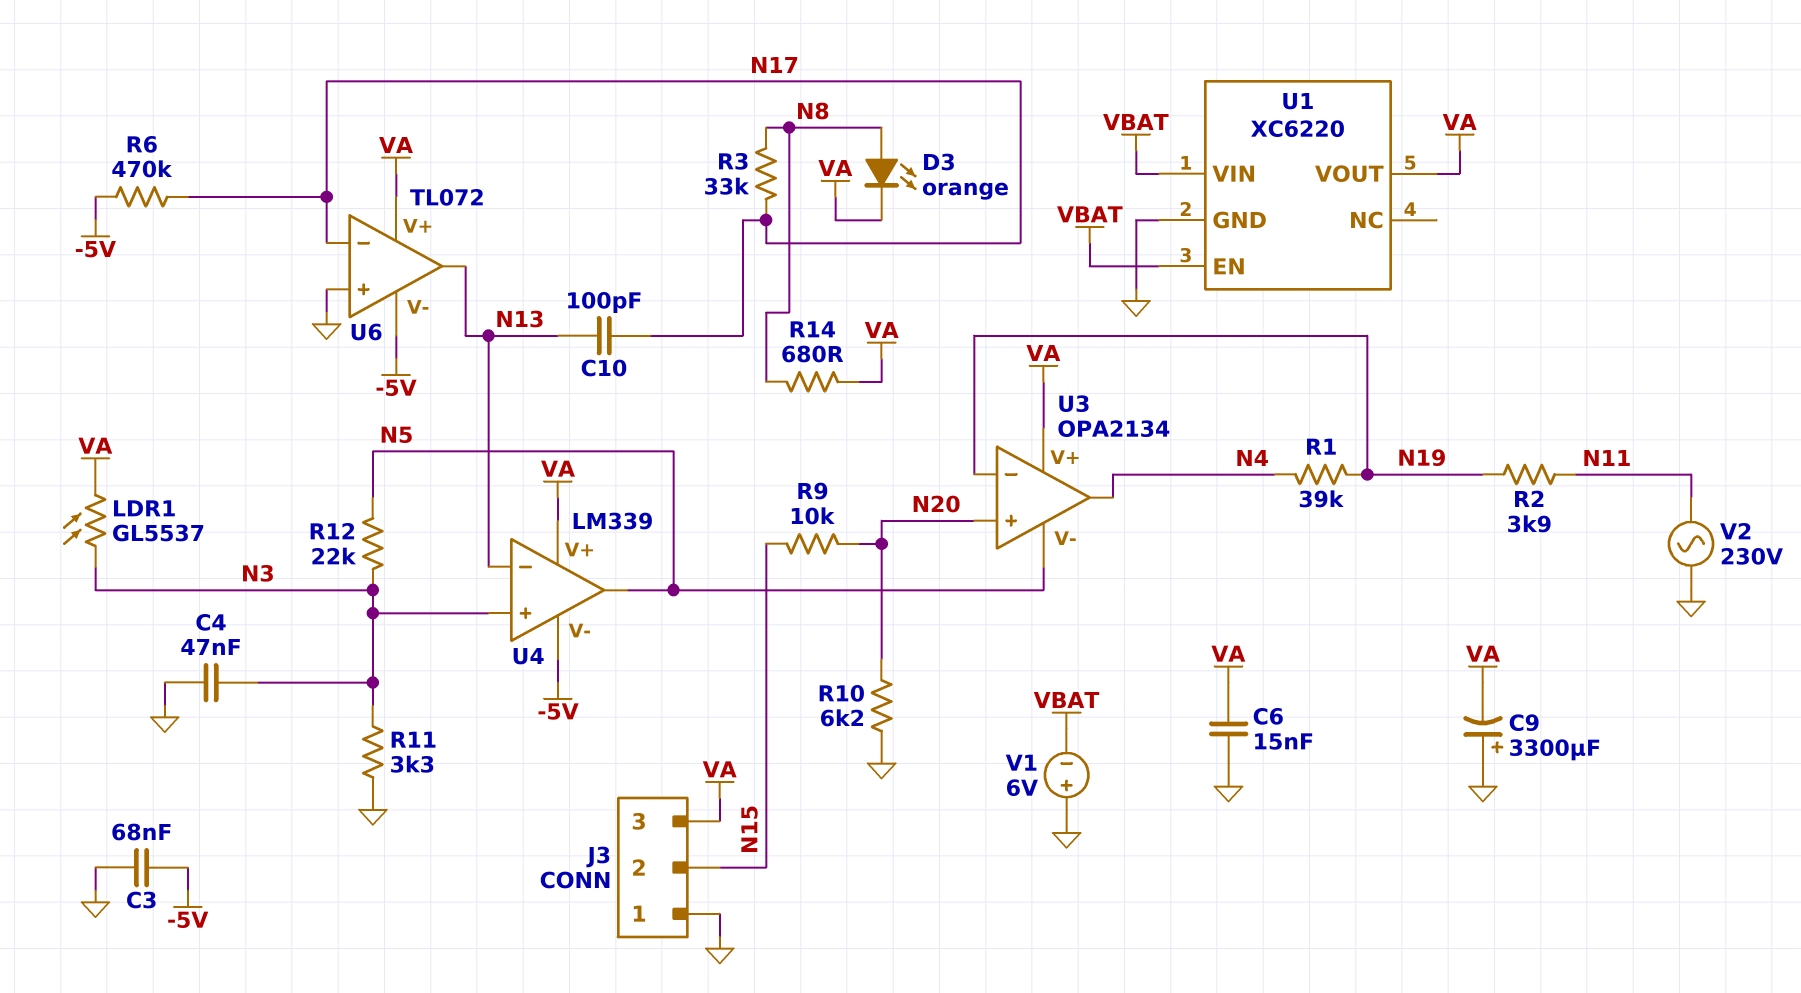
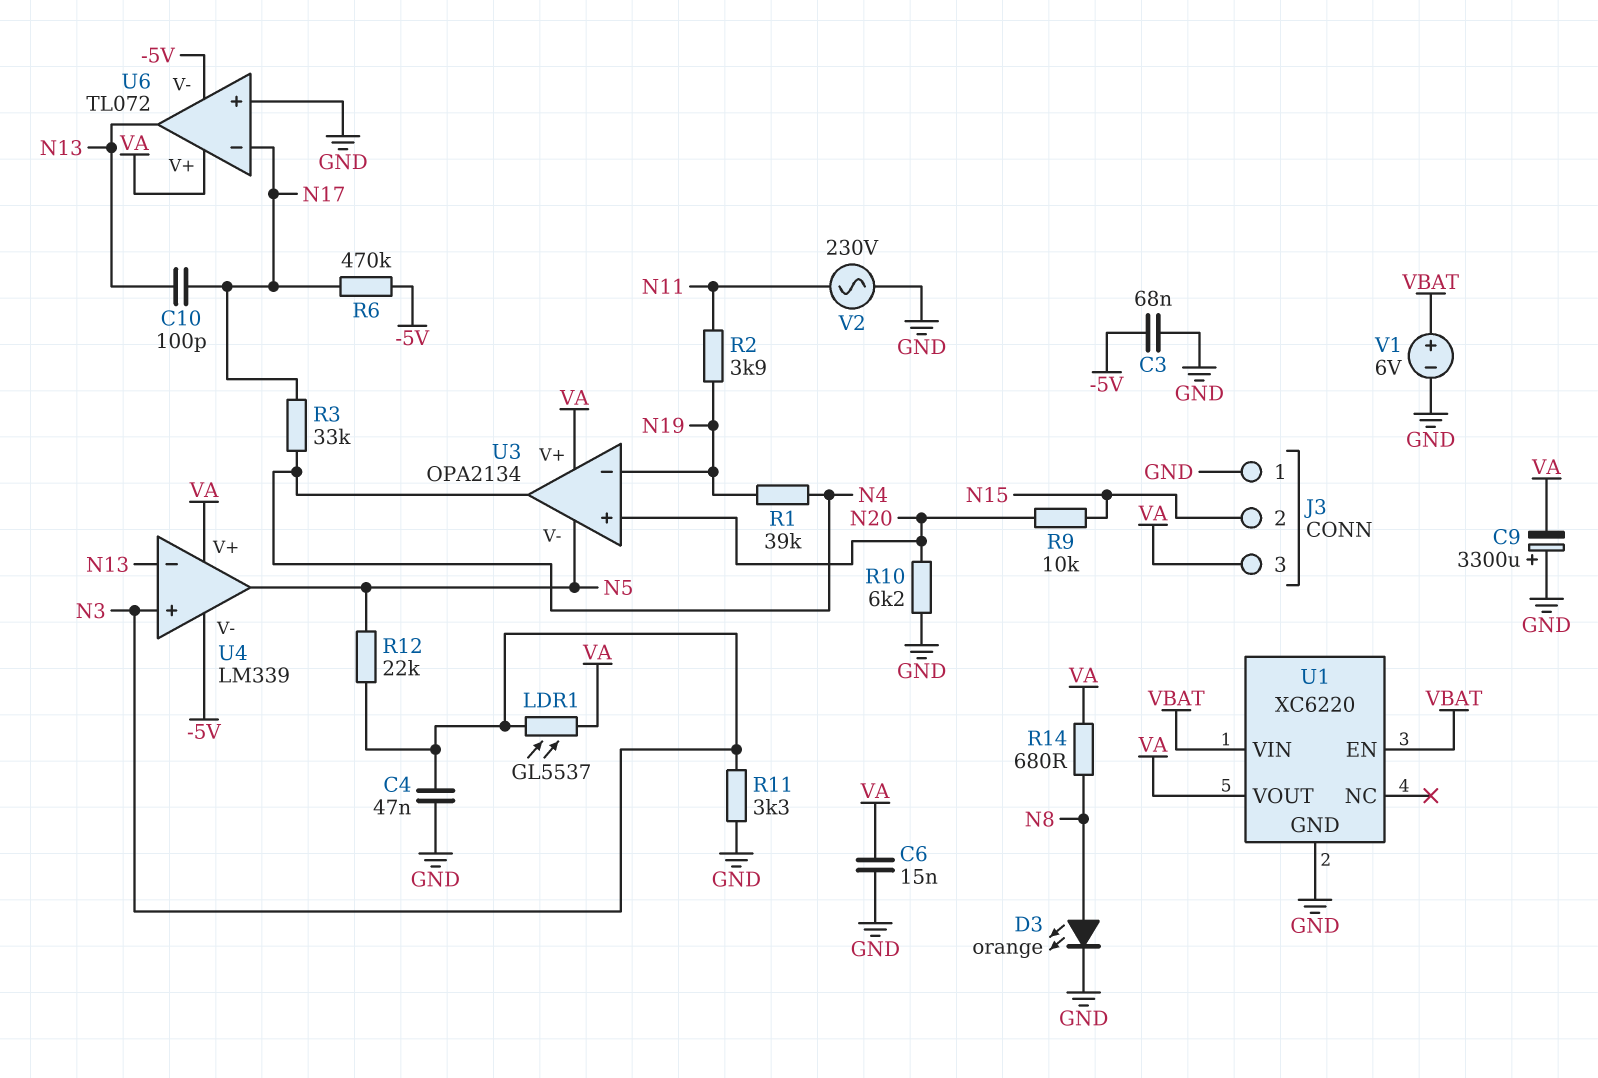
D3: LED orange (A N8, K VA) -> LED orange (A N8, K GND)
R3: 33k (N8, N17) -> 33k (N4, N17)
V1: 6V (plus GND, minus VBAT) -> 6V (plus VBAT, minus GND)

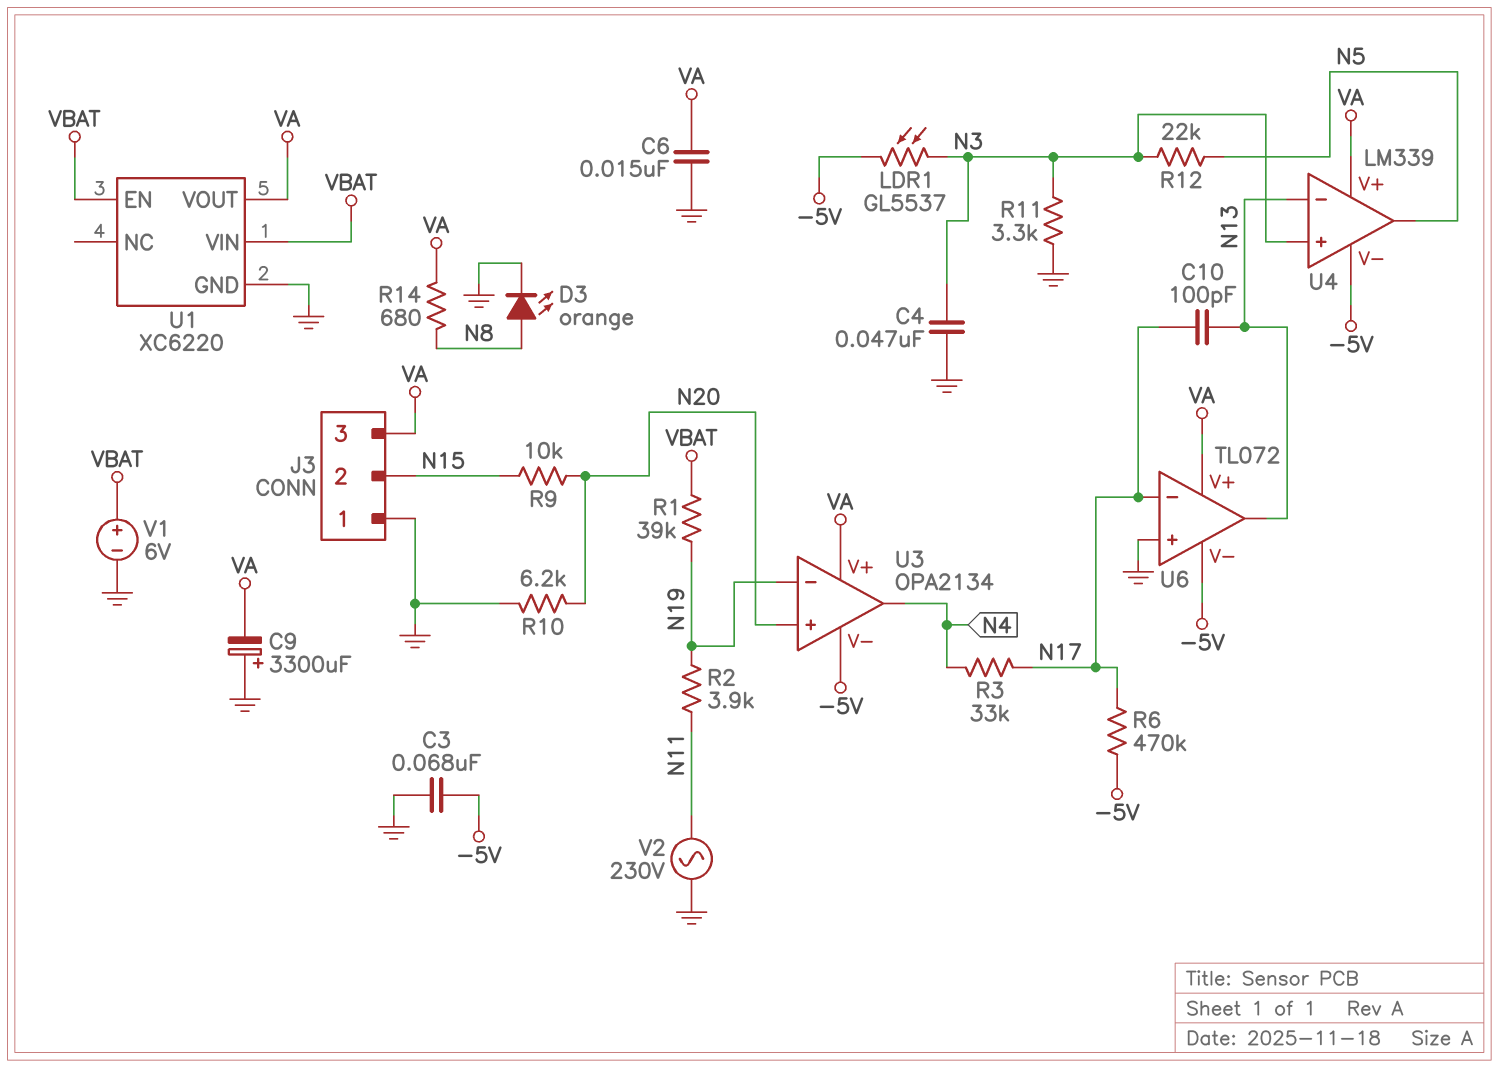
LDR1: GL5537 (N3, VA) -> GL5537 (-5V, N3)
R1: 39k (N4, N19) -> 39k (N19, VBAT)
U3 pin V-: N5 -> -5V

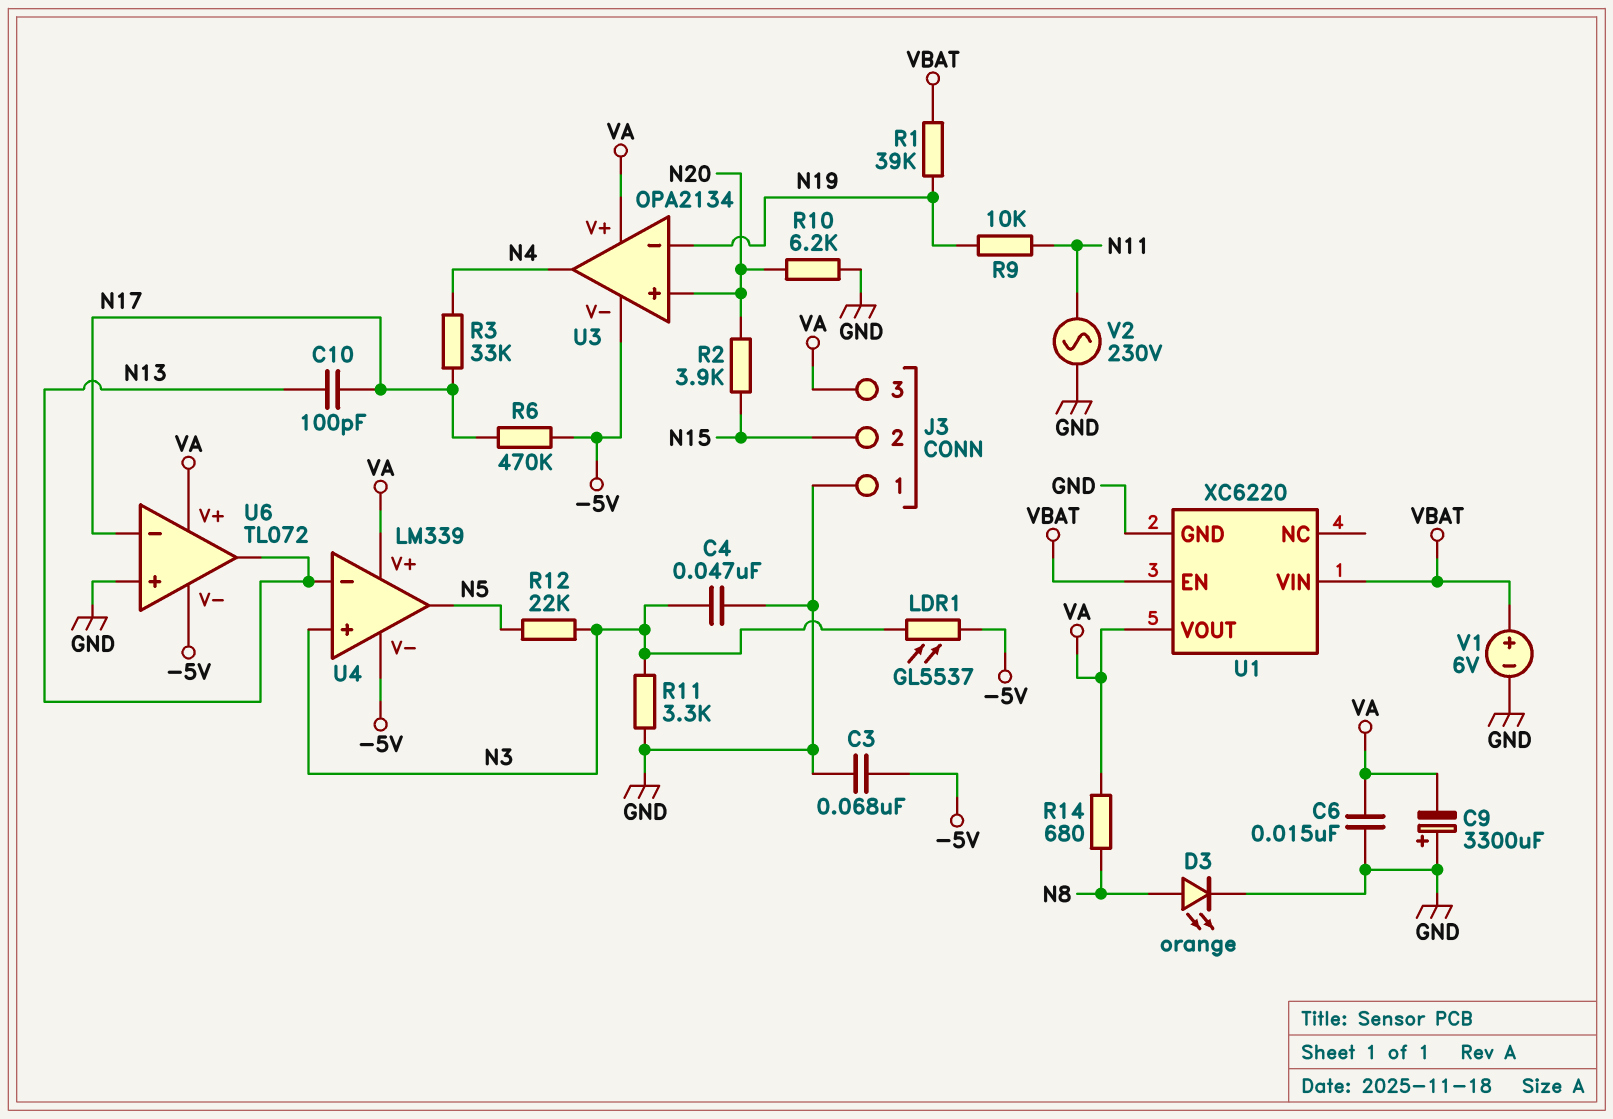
R2: 3.9k (N11, N19) -> 3.9k (N15, N20)
R9: 10k (N15, N20) -> 10k (N11, N19)

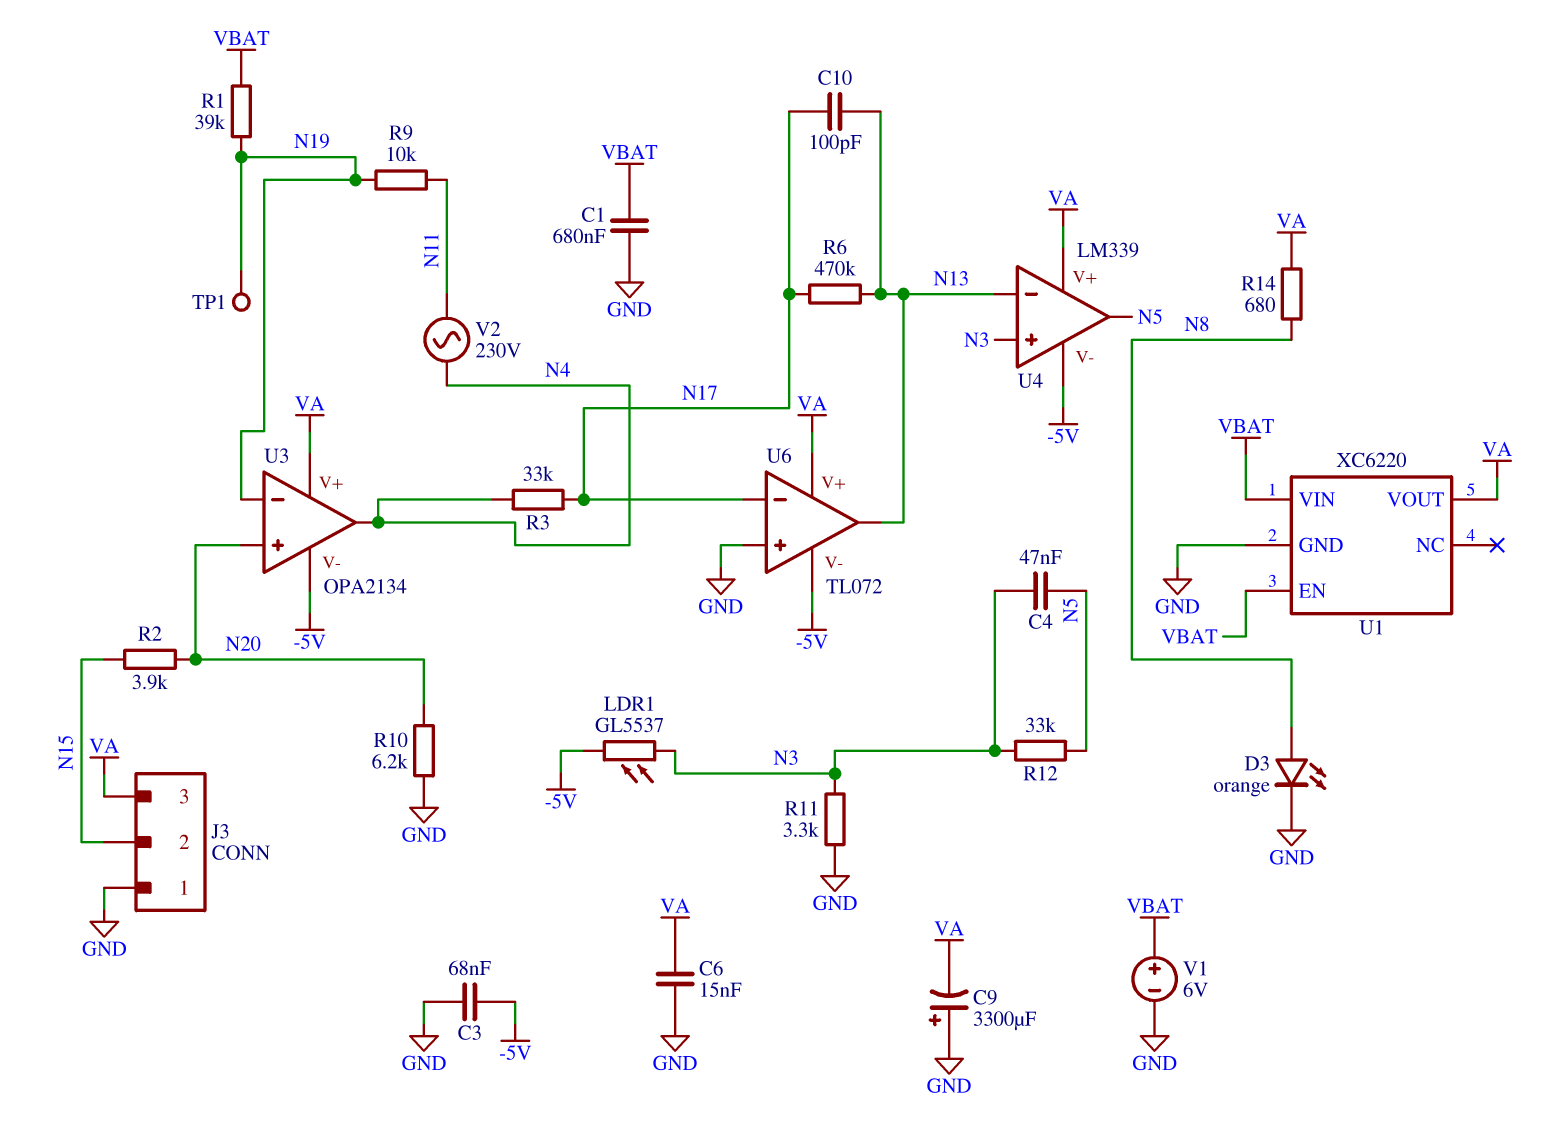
C1: none -> 680nF (GND, VBAT)
C4: 47nF (GND, N3) -> 47nF (N3, N5)
R6: 470k (-5V, N17) -> 470k (N13, N17)
R12: 22k (N3, N5) -> 33k (N3, N5)
TP1: none -> test point (N19)
V2: AC 230V (GND, N11) -> AC 230V (N4, N11)

